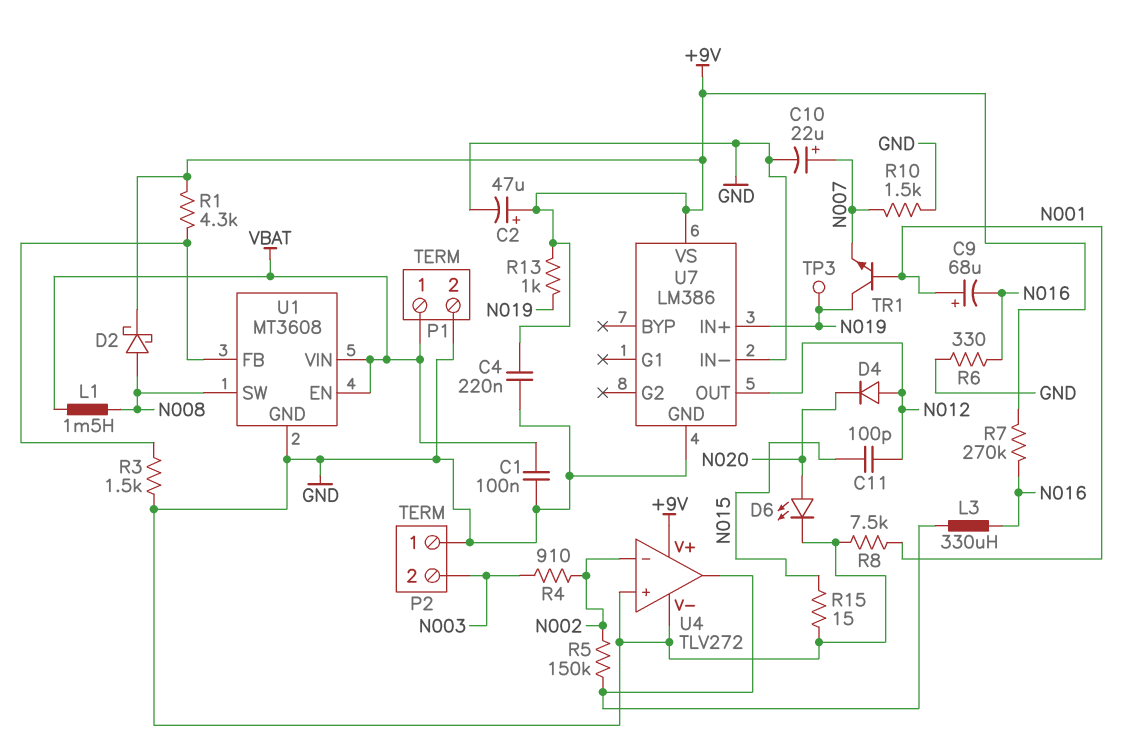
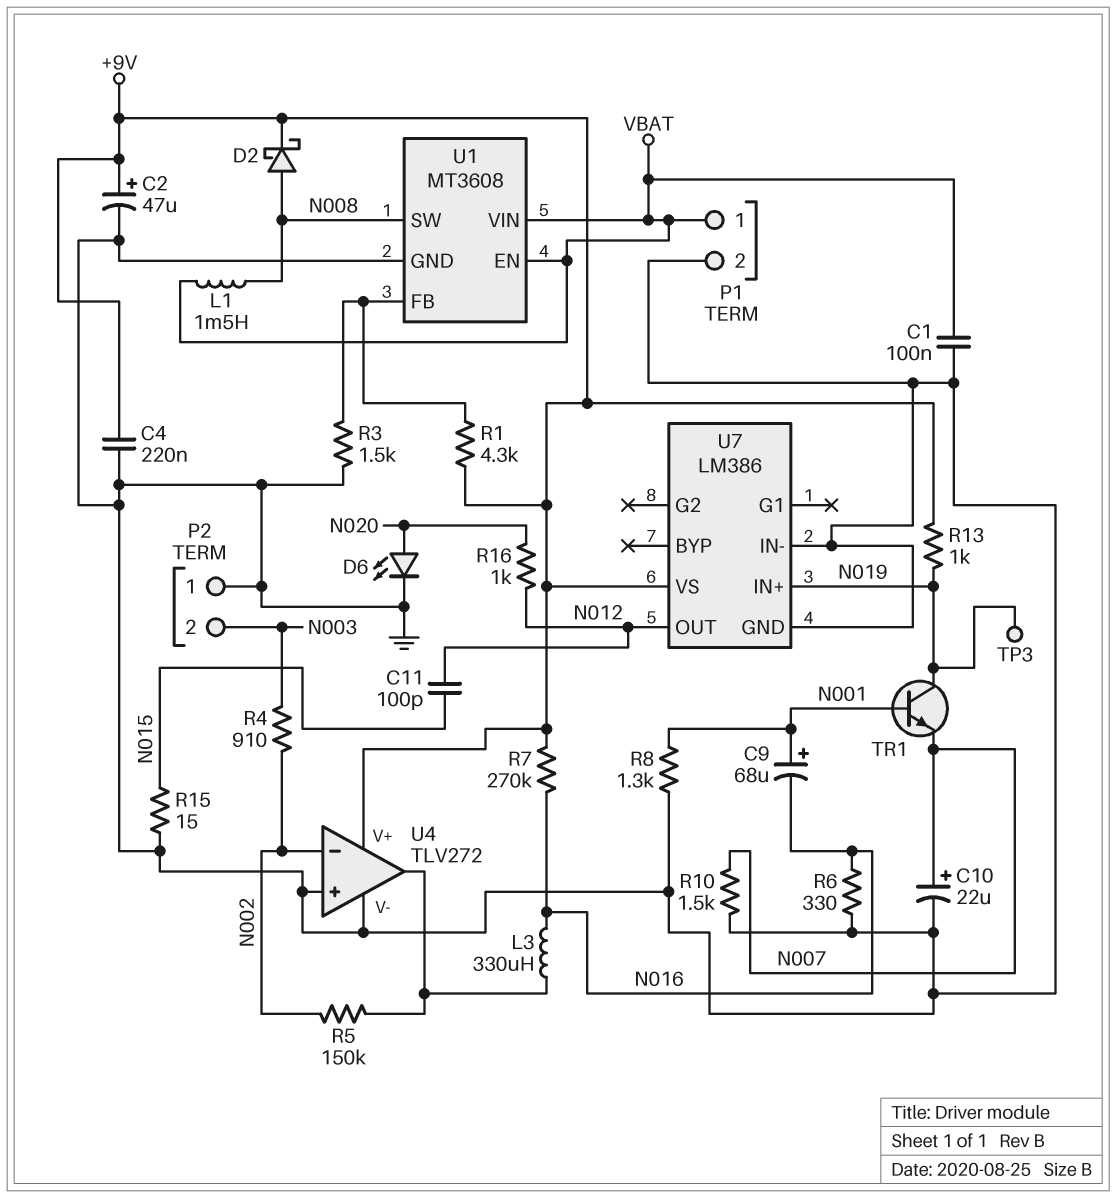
D4: diode (A N012, K N020) -> none
R8: 7.5k (GND, N001) -> 1.3k (GND, N001)
R16: none -> 1k (N012, N020)

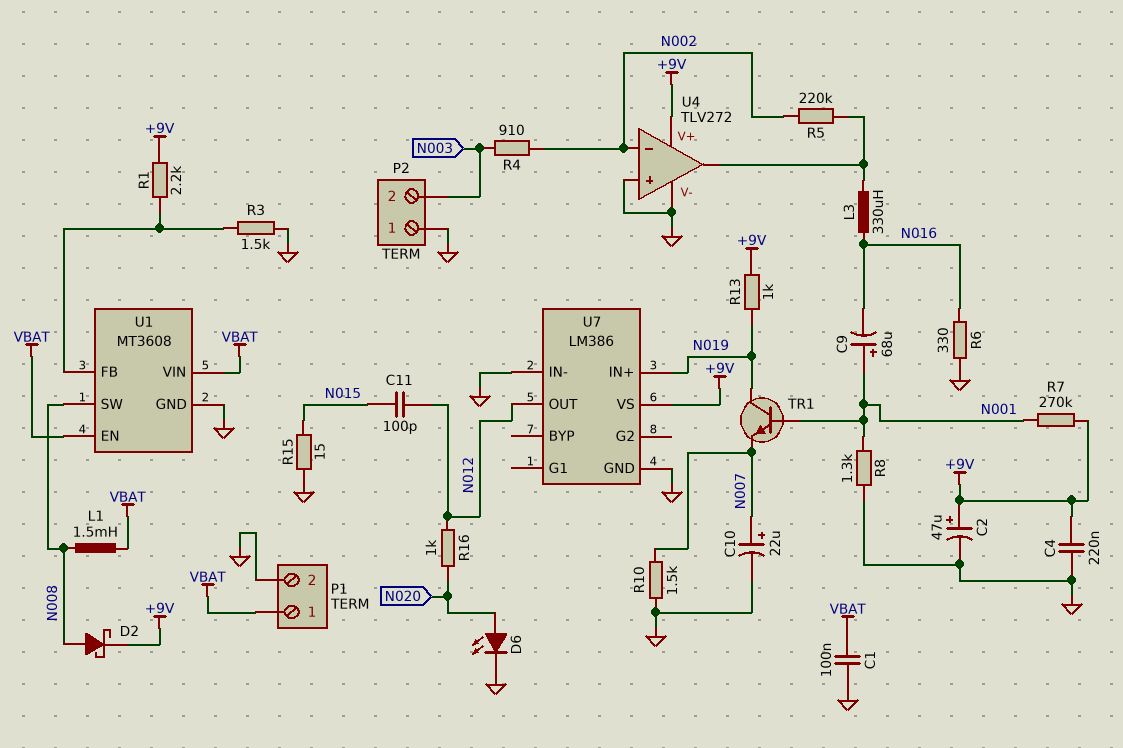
R1: 4.3k (+9V, U1/FB) -> 2.2k (+9V, U1/FB)
R5: 150k (N002, U4/out) -> 220k (N002, U4/out)
R7: 270k (+9V, N016) -> 270k (+9V, N001)
TP3: test point (N019) -> none

